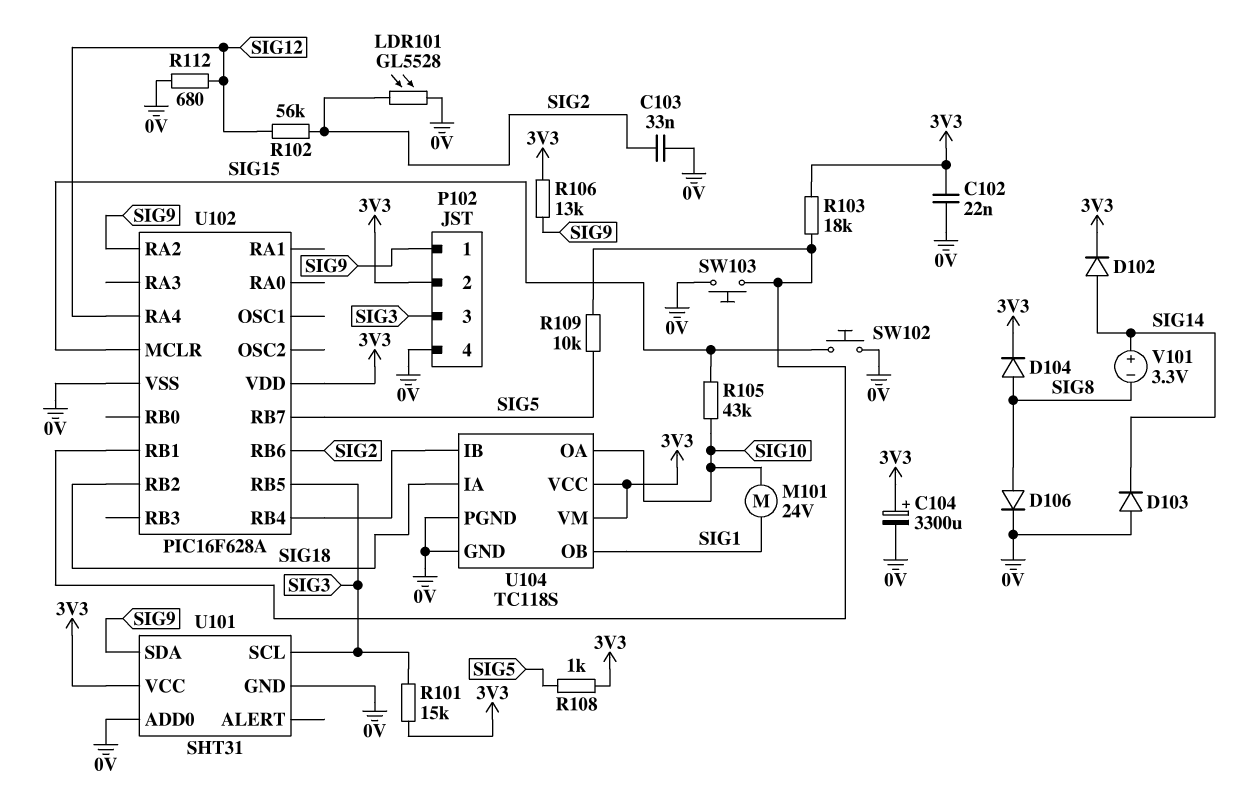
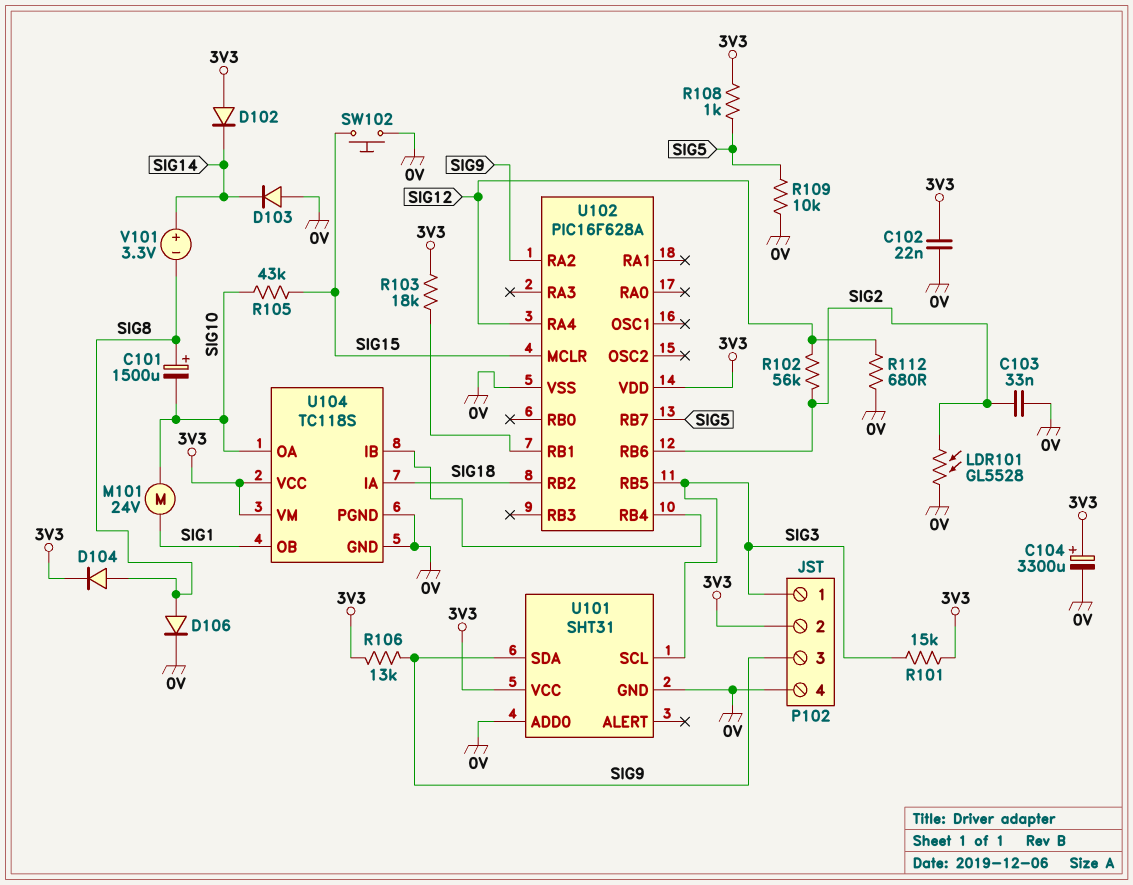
C101: none -> 1500uF (plus SIG8, minus SIG10)
D102: diode (A SIG14, K 3V3) -> diode (A 3V3, K SIG14)
P102 pin 1: SIG9 -> SIG3
P102 pin 3: SIG3 -> SIG9
R109: 10k (SIG5, U102/RB1) -> 10k (0V, SIG5)
SW103: button (0V, U102/RB1) -> none

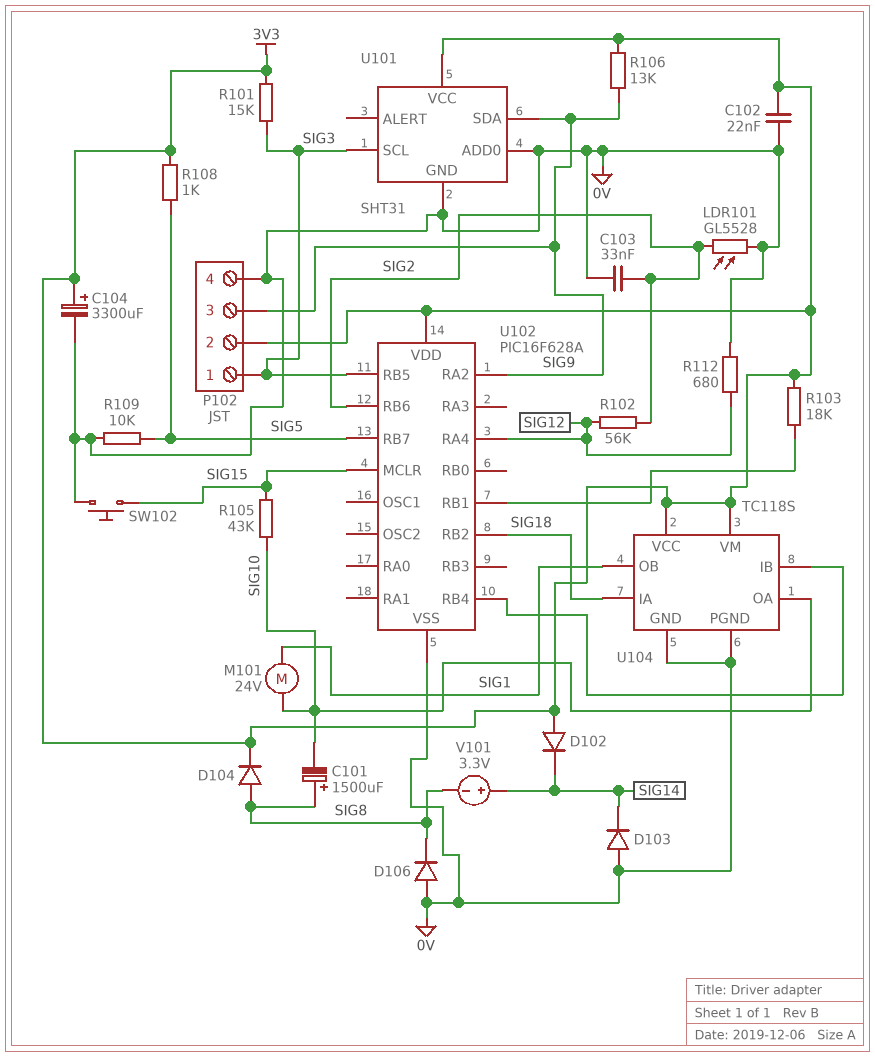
D106: diode (A SIG8, K 0V) -> diode (A 0V, K SIG8)

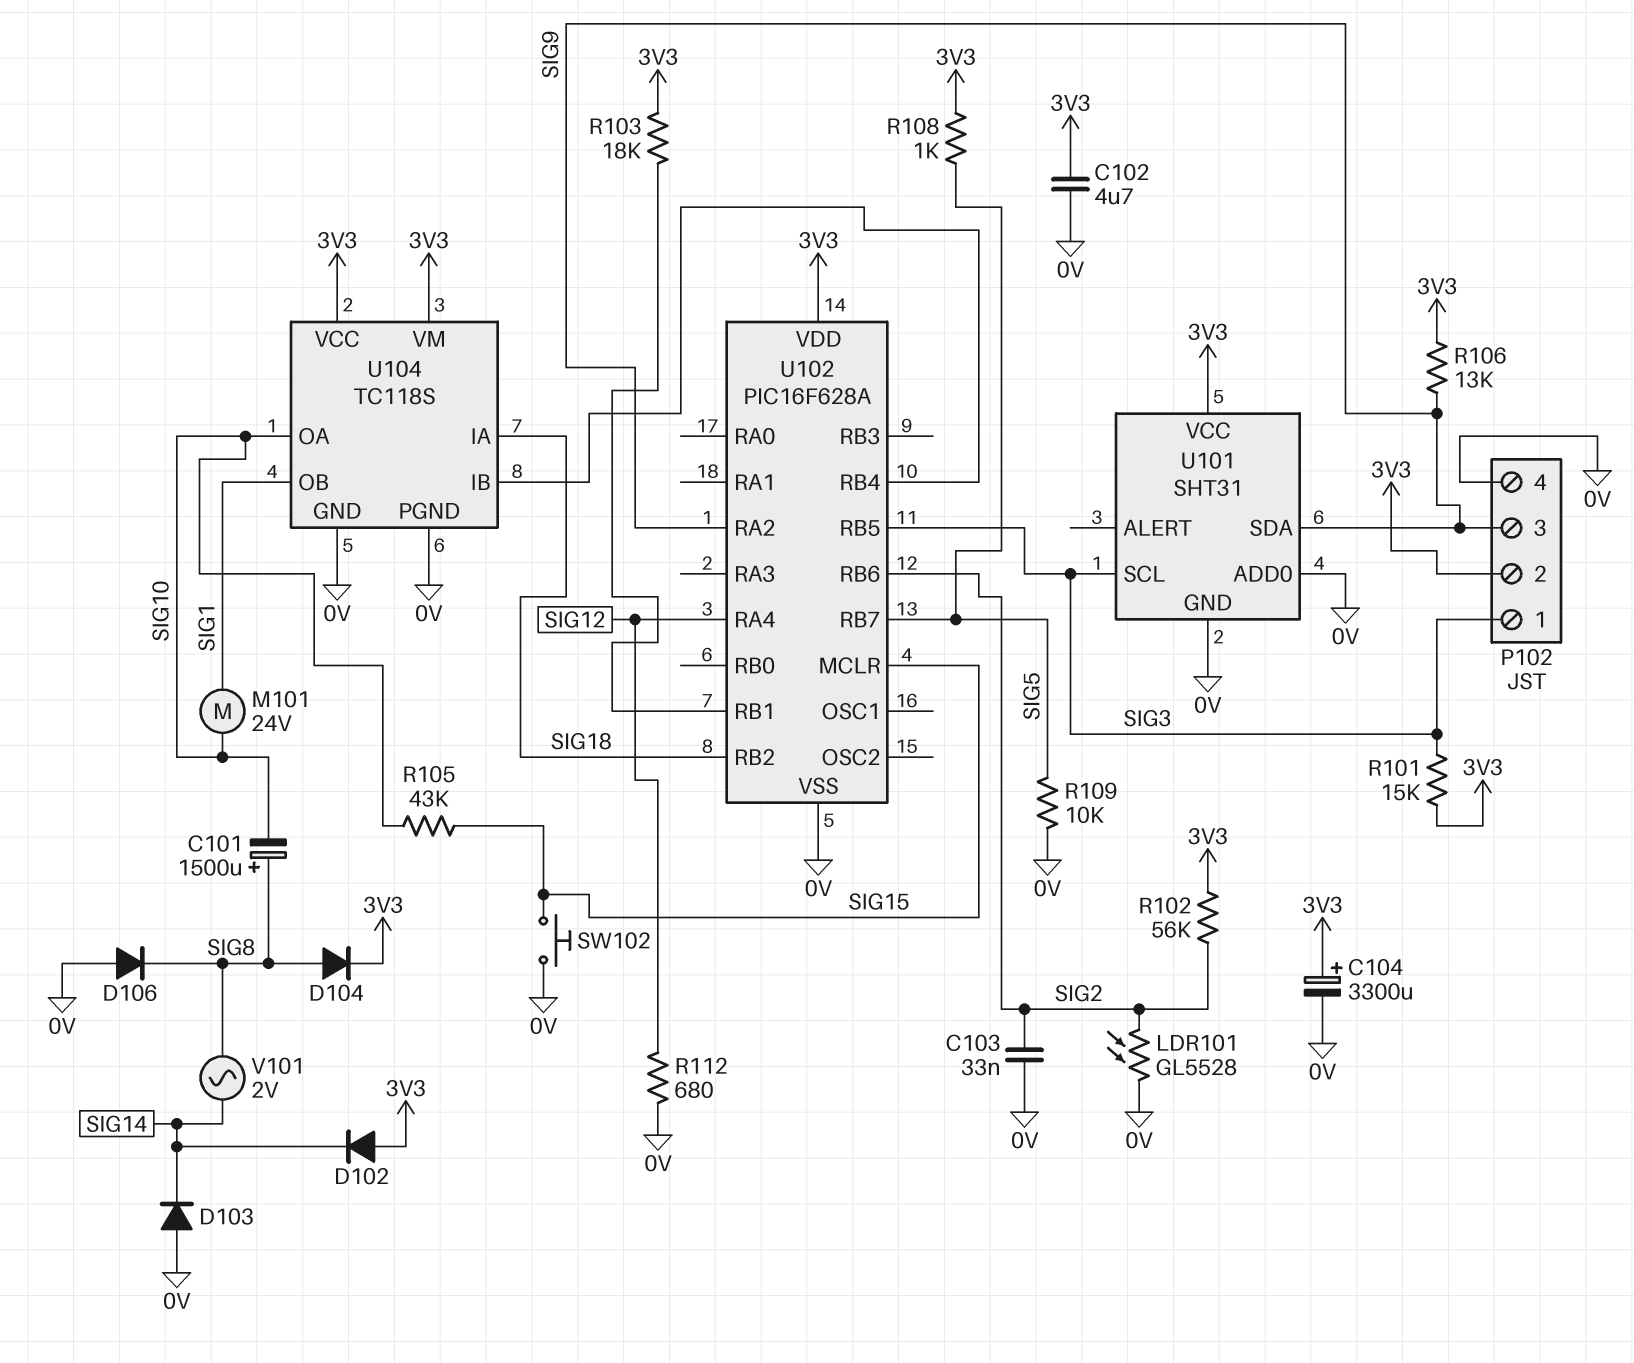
C102: 22nF (0V, 3V3) -> 4.7uF (0V, 3V3)
R102: 56k (SIG2, SIG12) -> 56k (3V3, SIG2)
V101: 3.3V (plus SIG14, minus SIG8) -> AC 2V (SIG8, SIG14)

